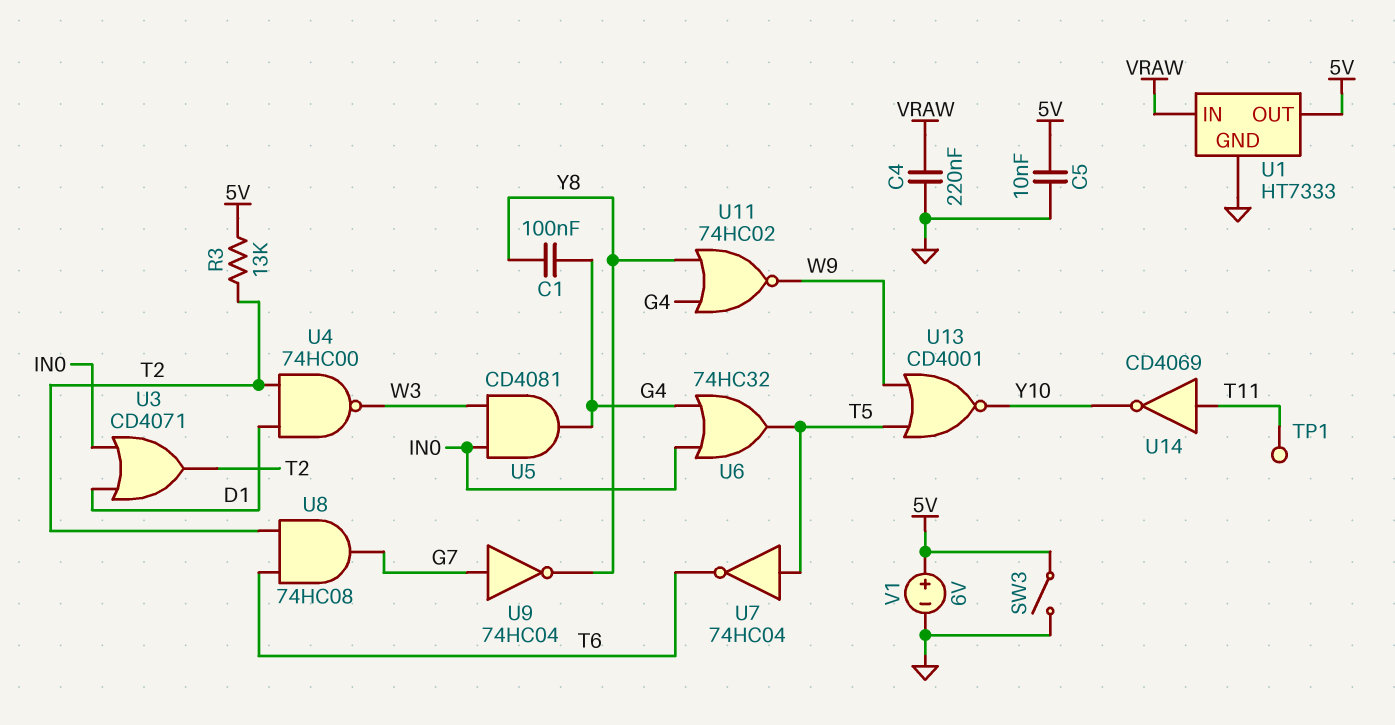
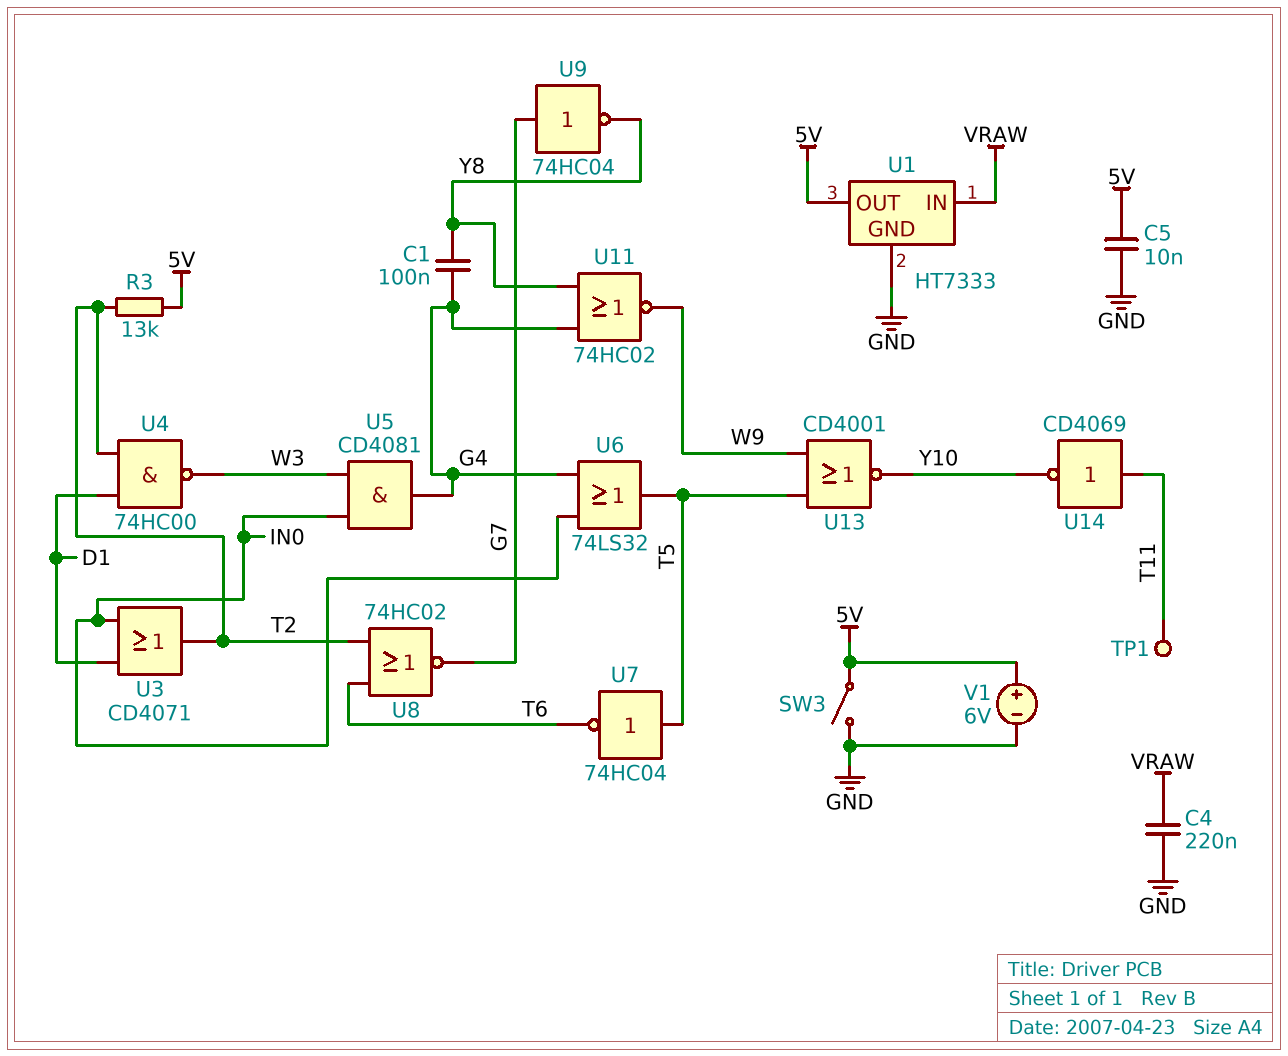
U6: OR 74HC32 (in G4, in IN0, out T5) -> OR 74LS32 (in G4, in IN0, out T5)
U8: AND 74HC08 (in T2, in T6, out G7) -> NOR 74HC02 (in T2, in T6, out G7)

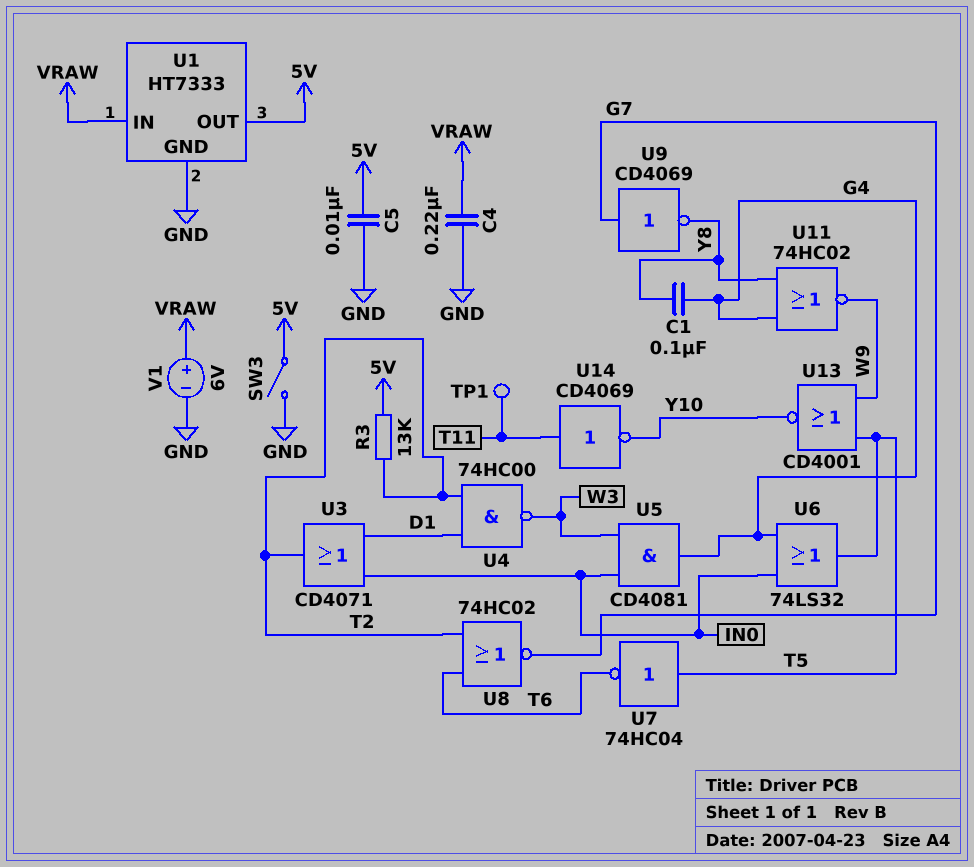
U9: NOT 74HC04 (in G7, out Y8) -> NOT CD4069 (in G7, out Y8)
V1: 6V (plus 5V, minus GND) -> 6V (plus VRAW, minus GND)

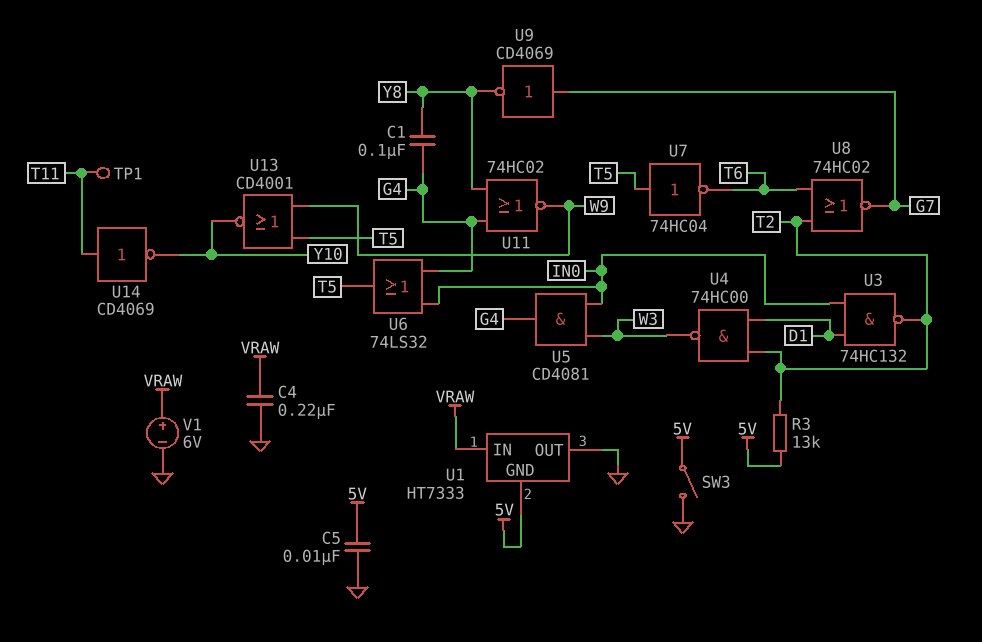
U1 pin GND: GND -> 5V
U1 pin OUT: 5V -> GND
U3: OR CD4071 (in D1, in IN0, out T2) -> NAND 74HC132 (in D1, in IN0, out T2)

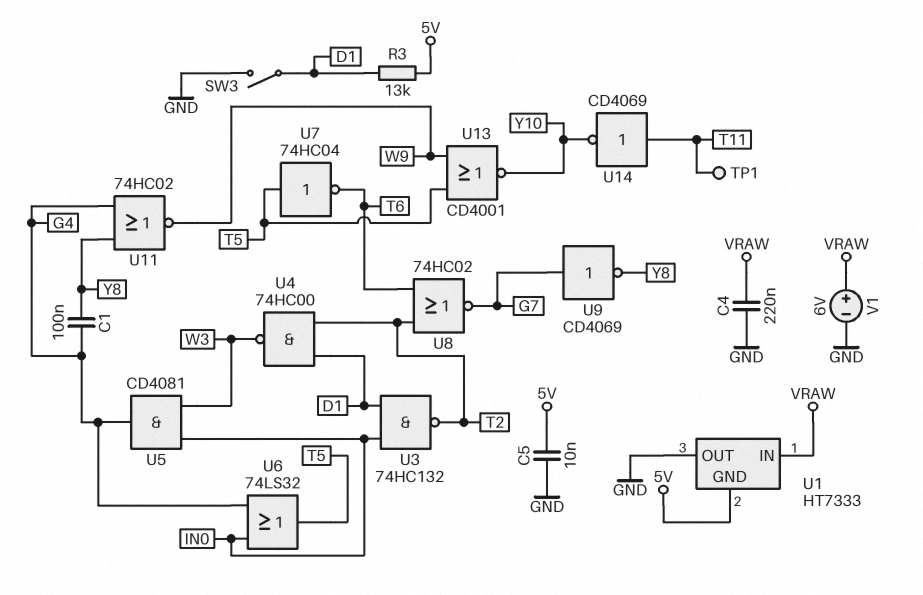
R3: 13k (5V, T2) -> 13k (5V, D1)
SW3: switch (5V, GND) -> switch (D1, GND)

